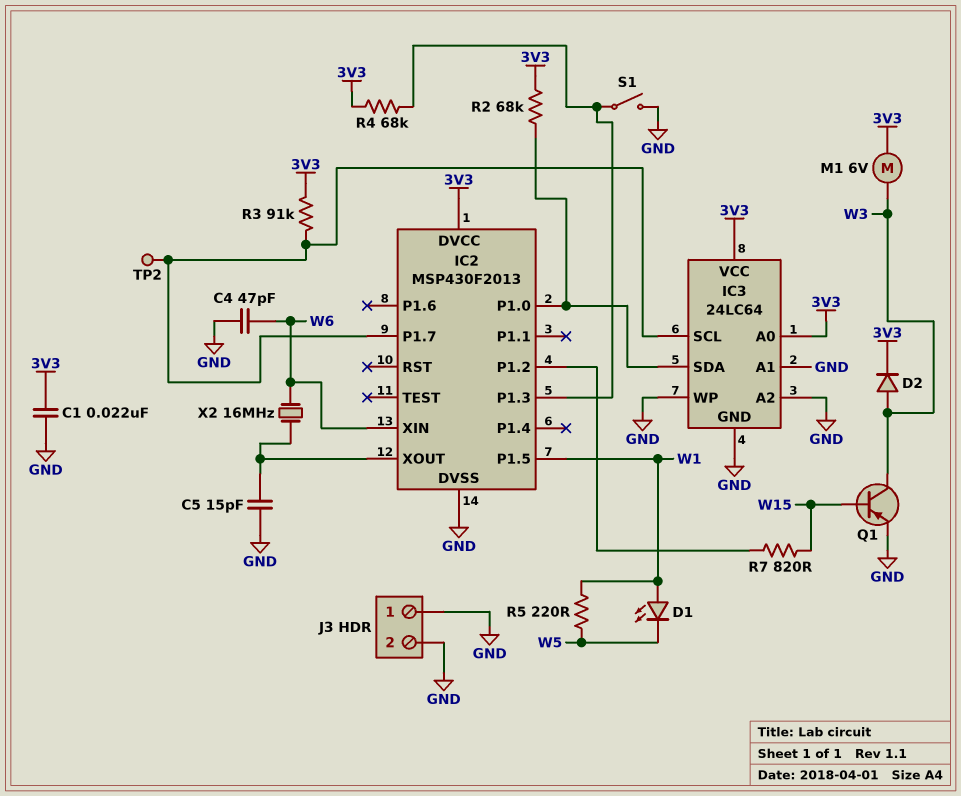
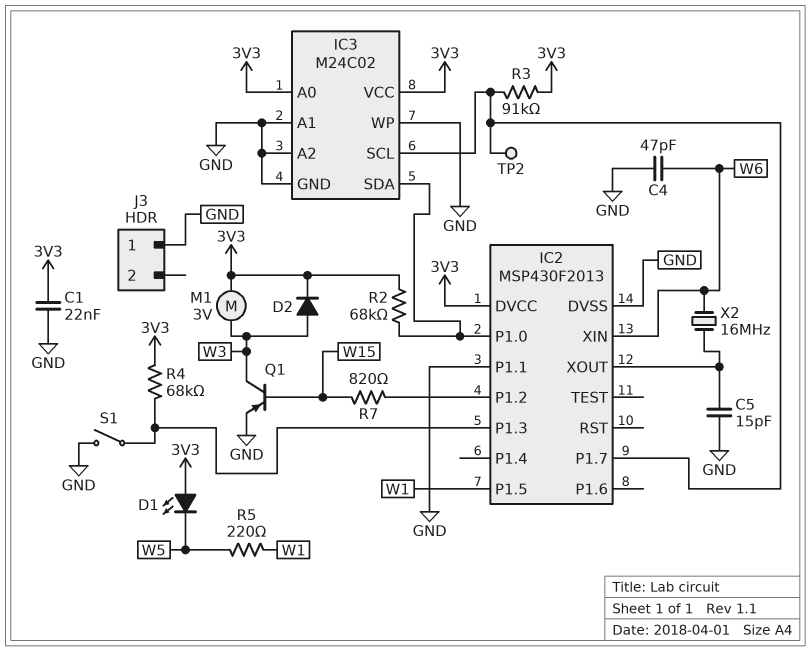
D1: LED (A W1, K W5) -> LED (A 3V3, K W5)
IC2 pin P1.1: none -> GND
IC3: 24LC64 -> M24C02
J3 pin 2: GND -> none
M1: motor 6V (3V3, W3) -> motor 3V (3V3, W3)

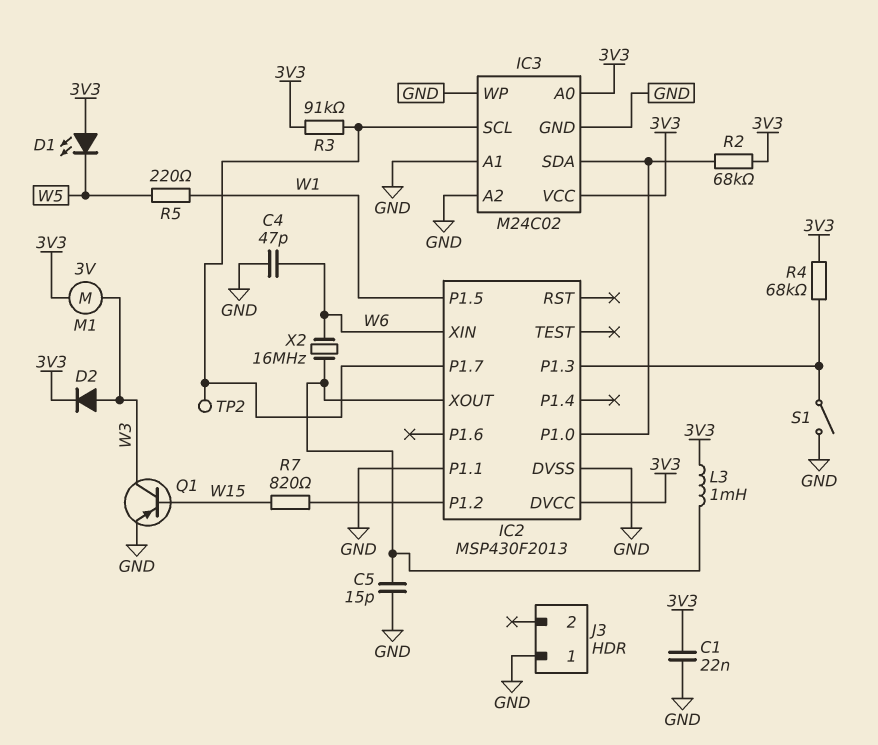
L3: none -> 1mH (3V3, IC2/XOUT)

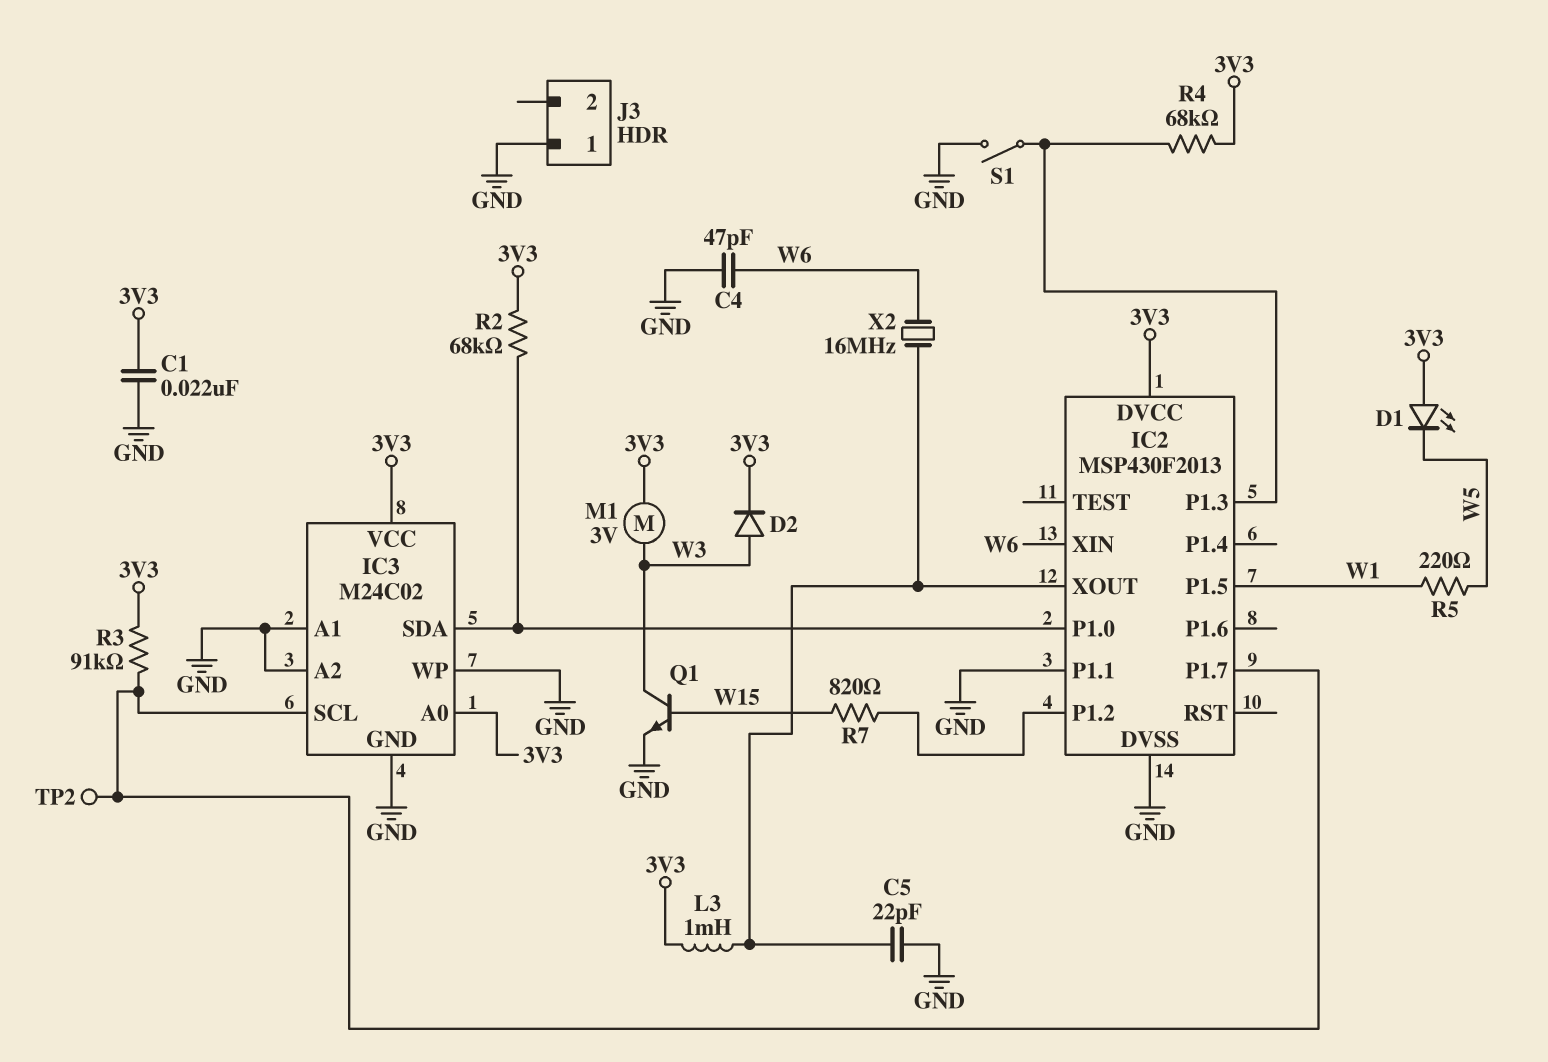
C5: 15pF (GND, IC2/XOUT) -> 22pF (GND, IC2/XOUT)
Q1: PNP (B W15, C W3, E GND) -> NPN (B W15, C W3, E GND)

